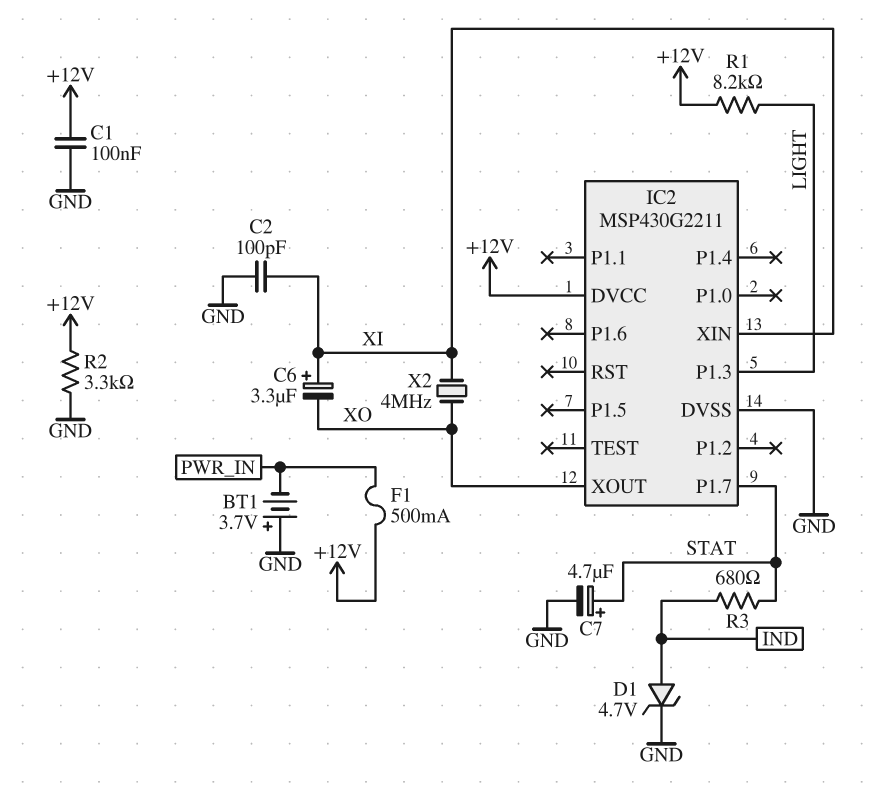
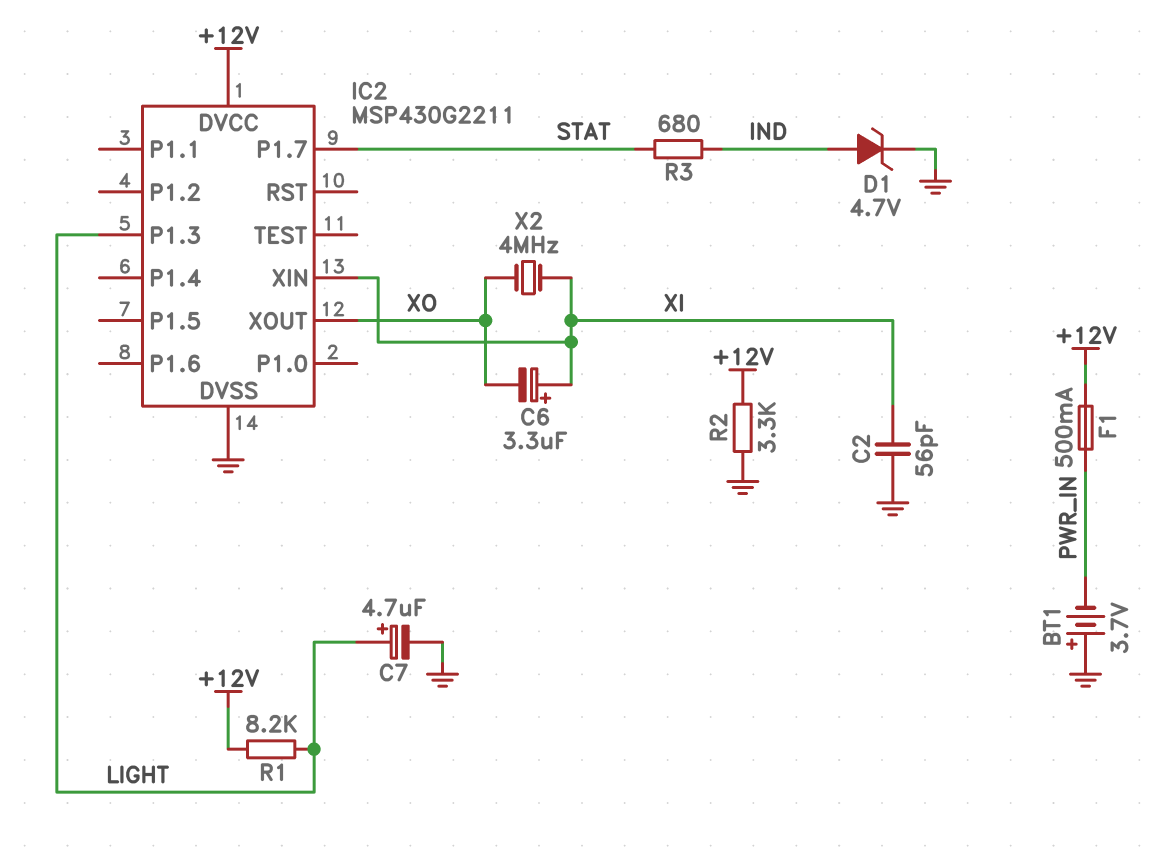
C1: 100nF (+12V, GND) -> none
C2: 100pF (GND, XI) -> 56pF (GND, XI)
C7: 4.7uF (plus STAT, minus GND) -> 4.7uF (plus LIGHT, minus GND)

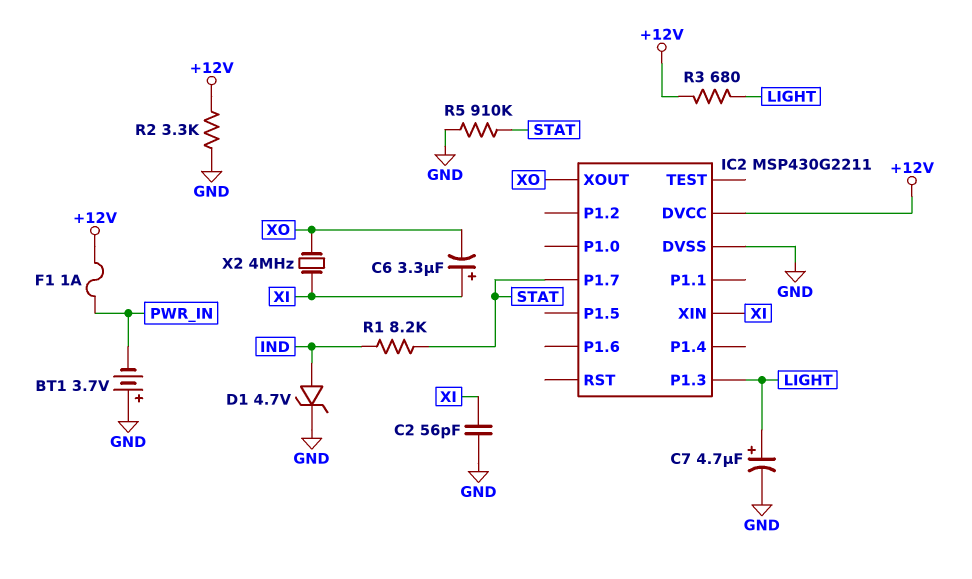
F1: 500mA (+12V, PWR_IN) -> 1A (+12V, PWR_IN)
R1: 8.2k (+12V, LIGHT) -> 8.2k (IND, STAT)
R3: 680 (IND, STAT) -> 680 (+12V, LIGHT)
R5: none -> 910k (GND, STAT)

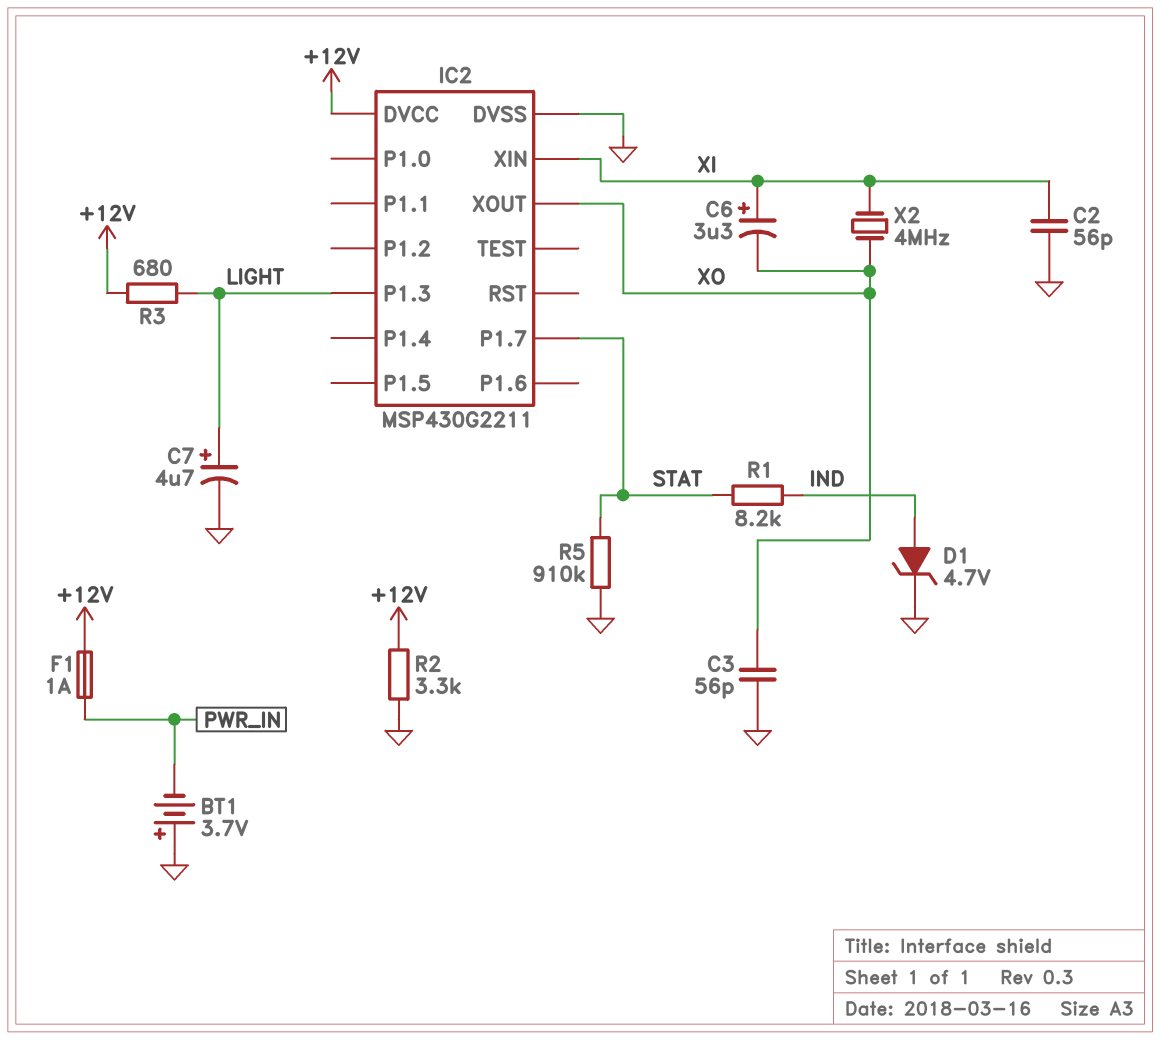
C3: none -> 56pF (GND, XO)

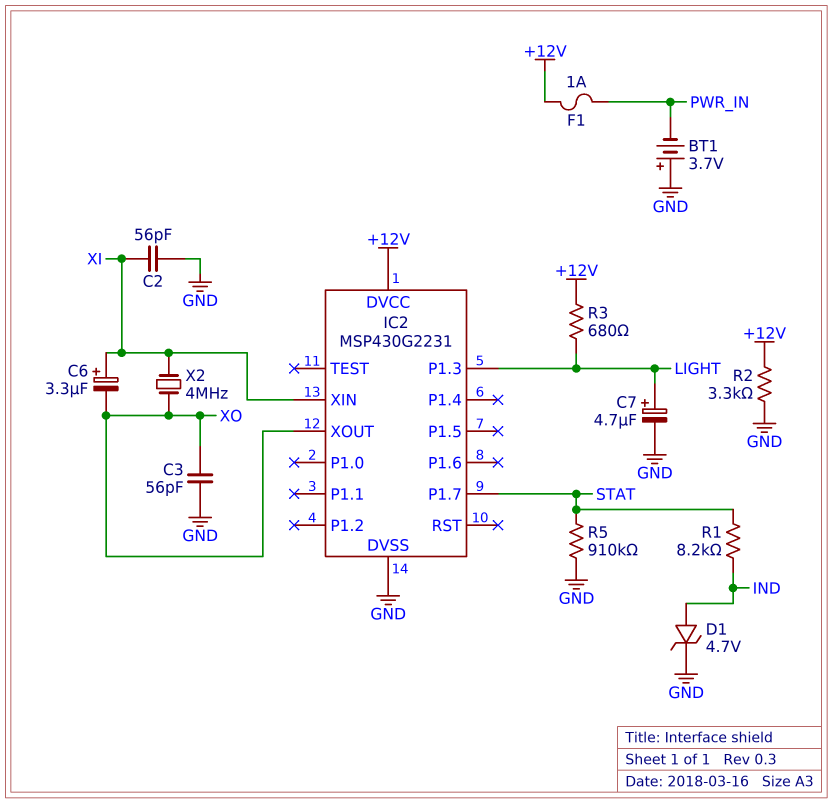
IC2: MSP430G2211 -> MSP430G2231

